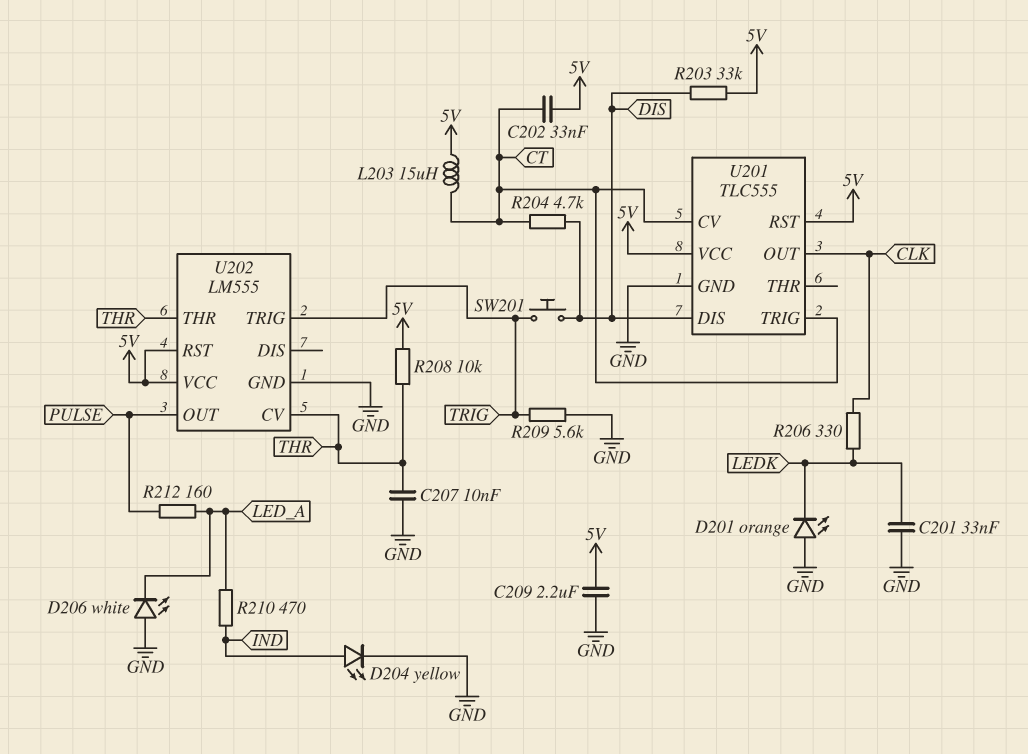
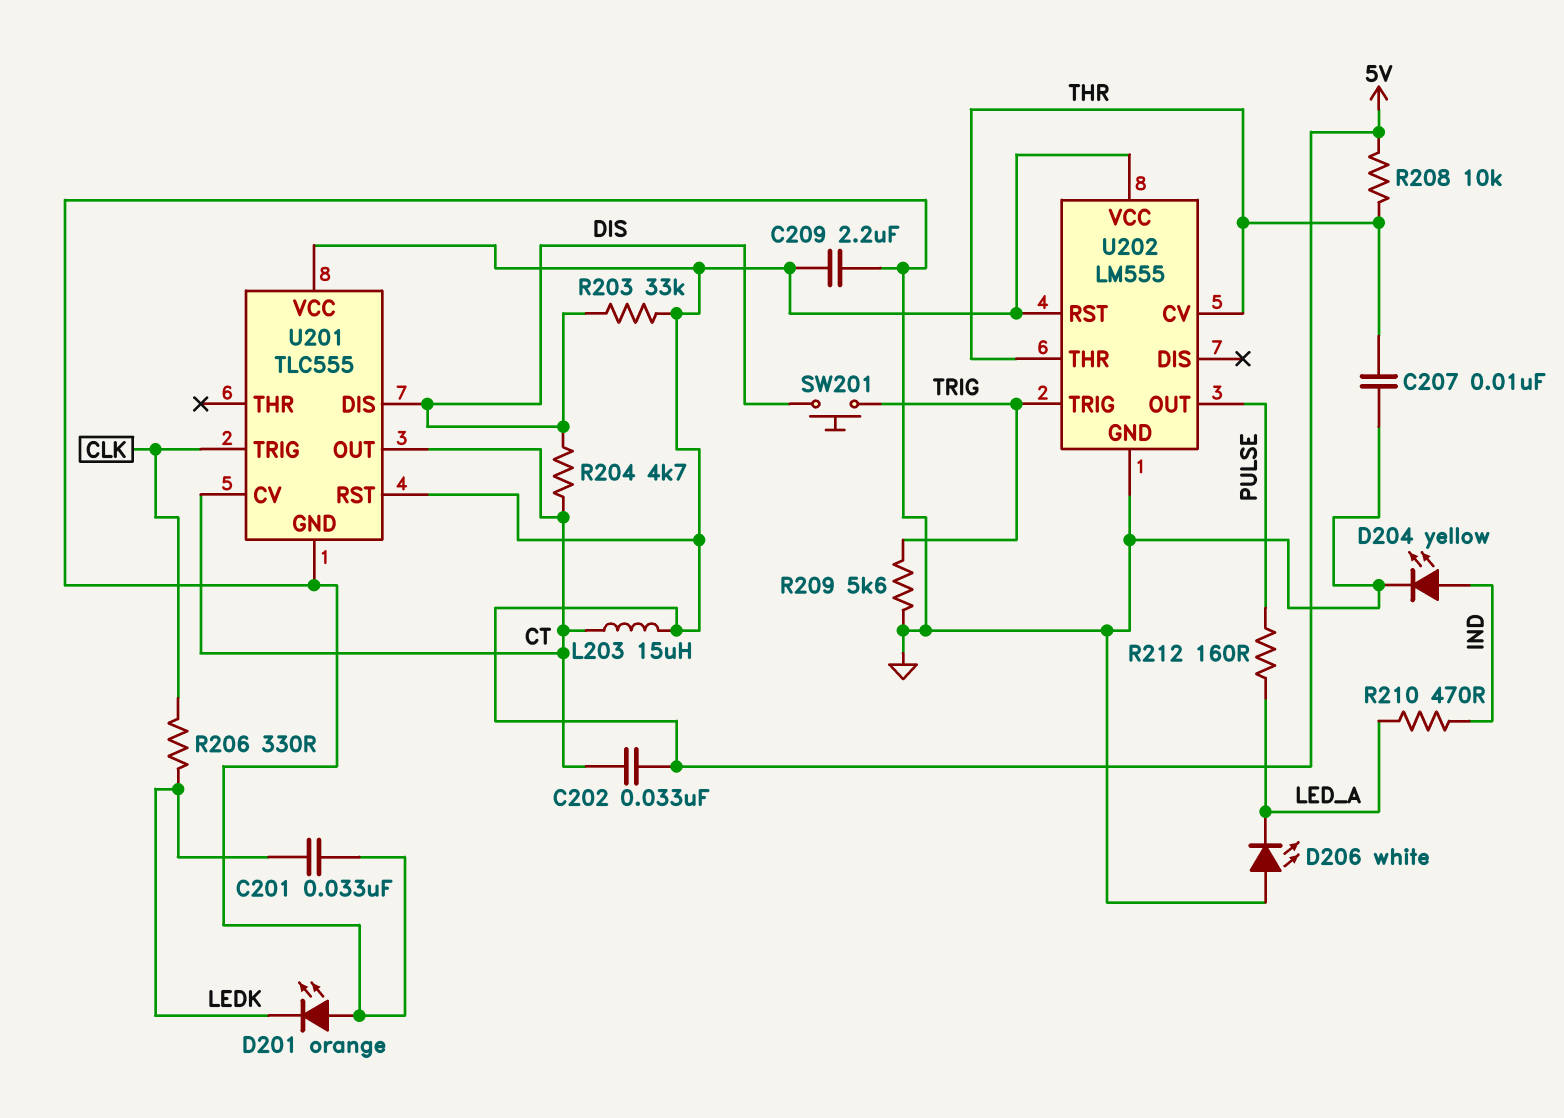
U201 pin OUT: CLK -> CT
U201 pin TRIG: CT -> CLK

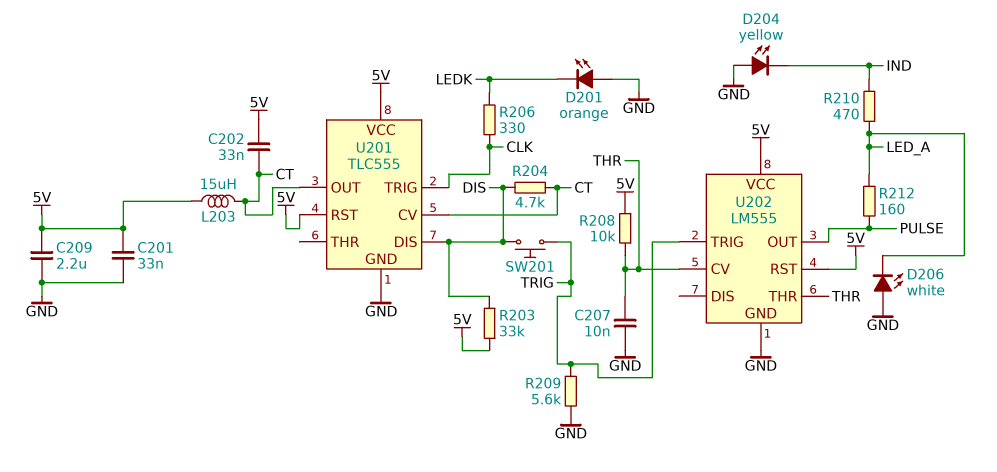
C201: 33nF (GND, LEDK) -> 33nF (5V, GND)
D204: LED yellow (A IND, K GND) -> LED yellow (A GND, K IND)

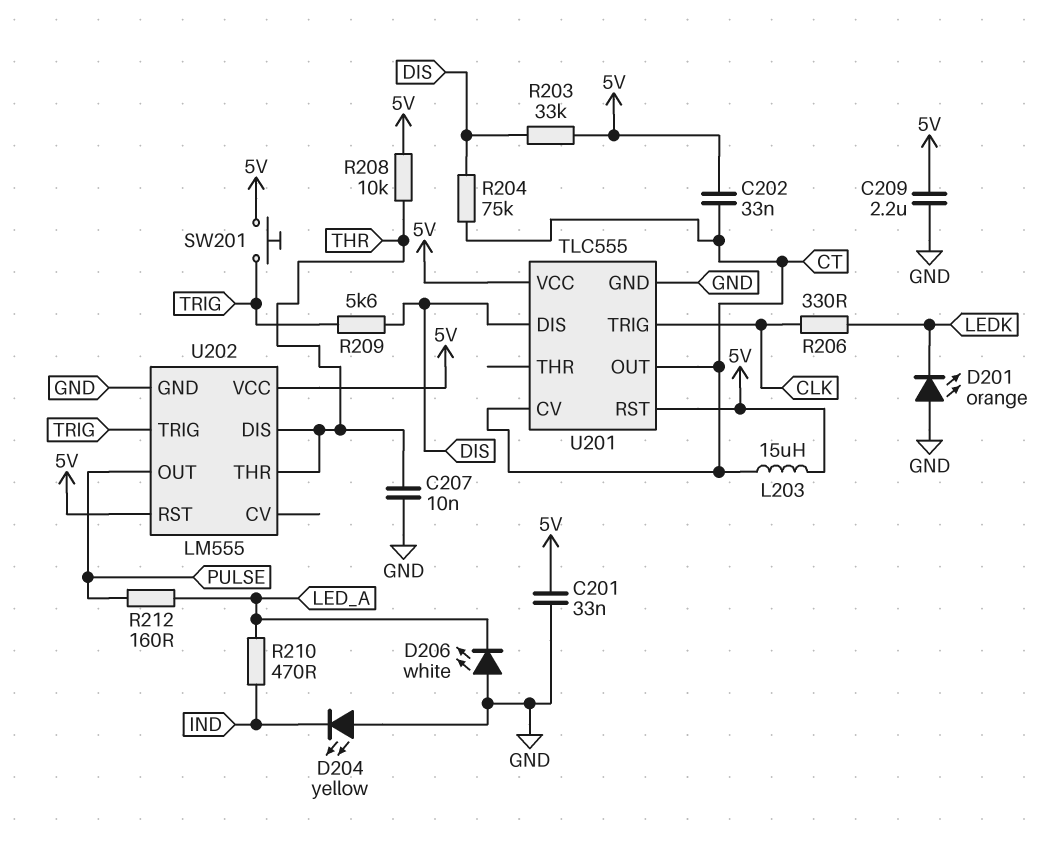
R204: 4.7k (CT, DIS) -> 75k (CT, DIS)
R209: 5.6k (GND, TRIG) -> 5.6k (DIS, TRIG)
SW201: button (DIS, TRIG) -> button (5V, TRIG)
U202 pin CV: THR -> none
U202 pin DIS: none -> THR

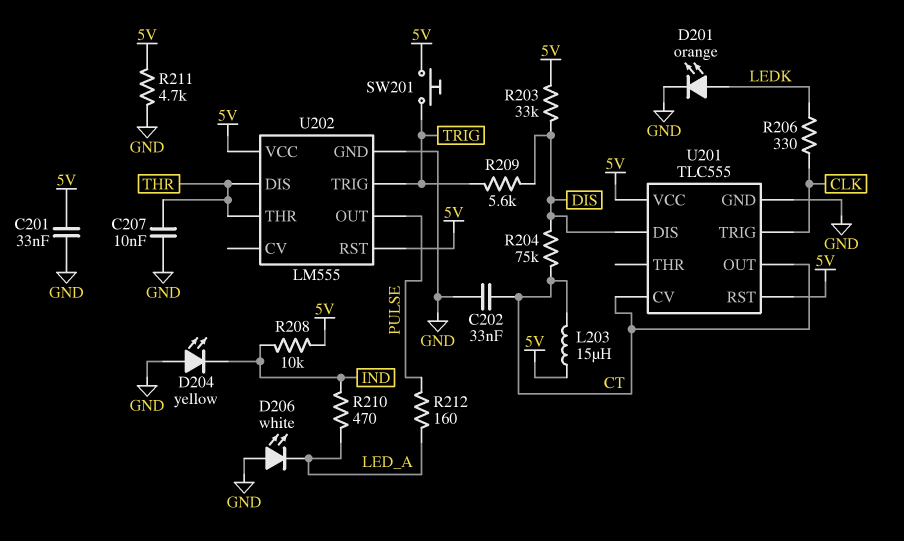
C202: 33nF (5V, CT) -> 33nF (CT, GND)
C209: 2.2uF (5V, GND) -> none
D201: LED orange (A GND, K LEDK) -> LED orange (A LEDK, K GND)
R208: 10k (5V, THR) -> 10k (5V, IND)
R211: none -> 4.7k (5V, GND)

